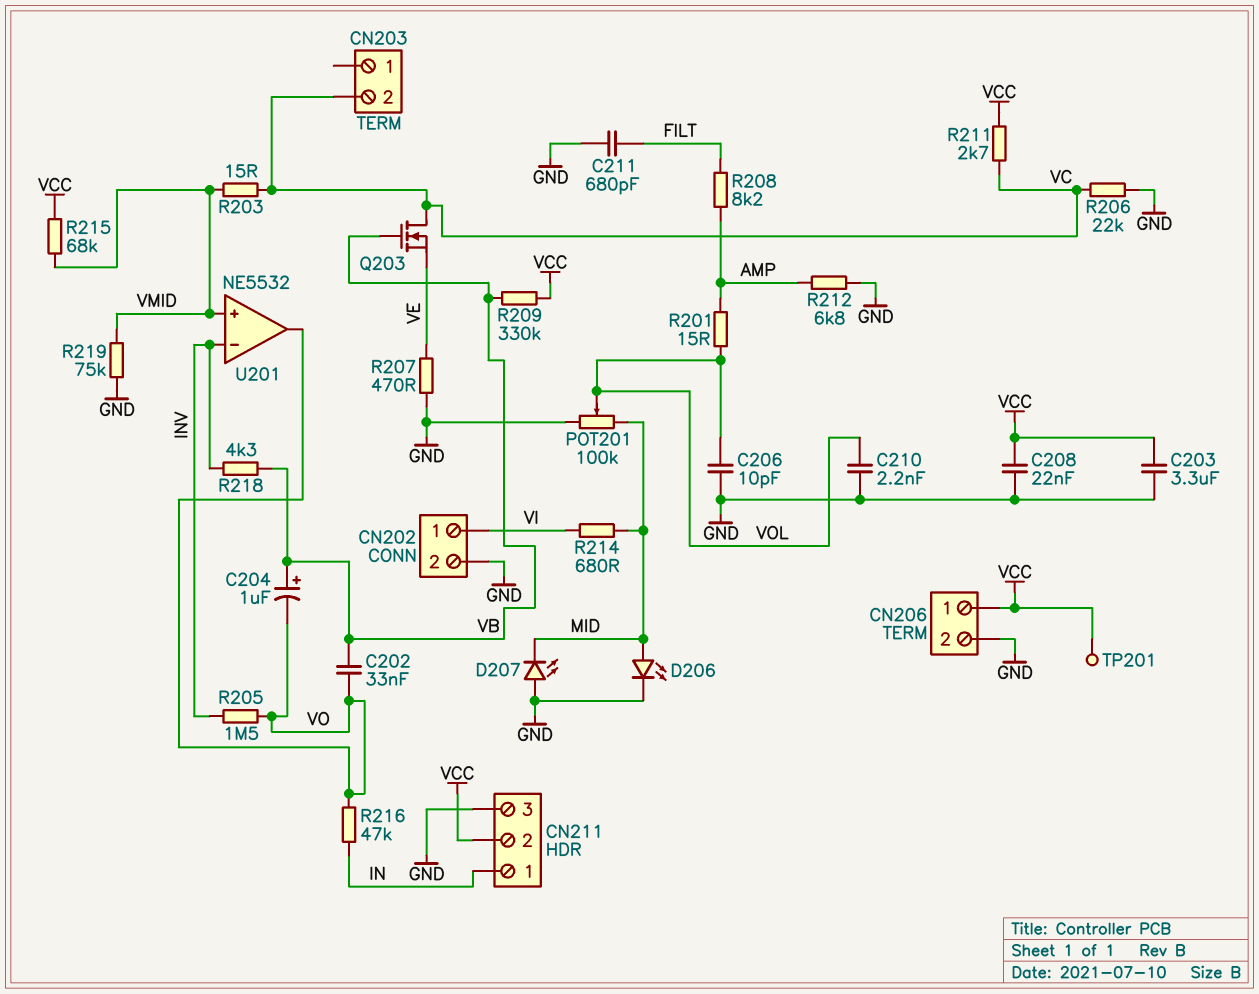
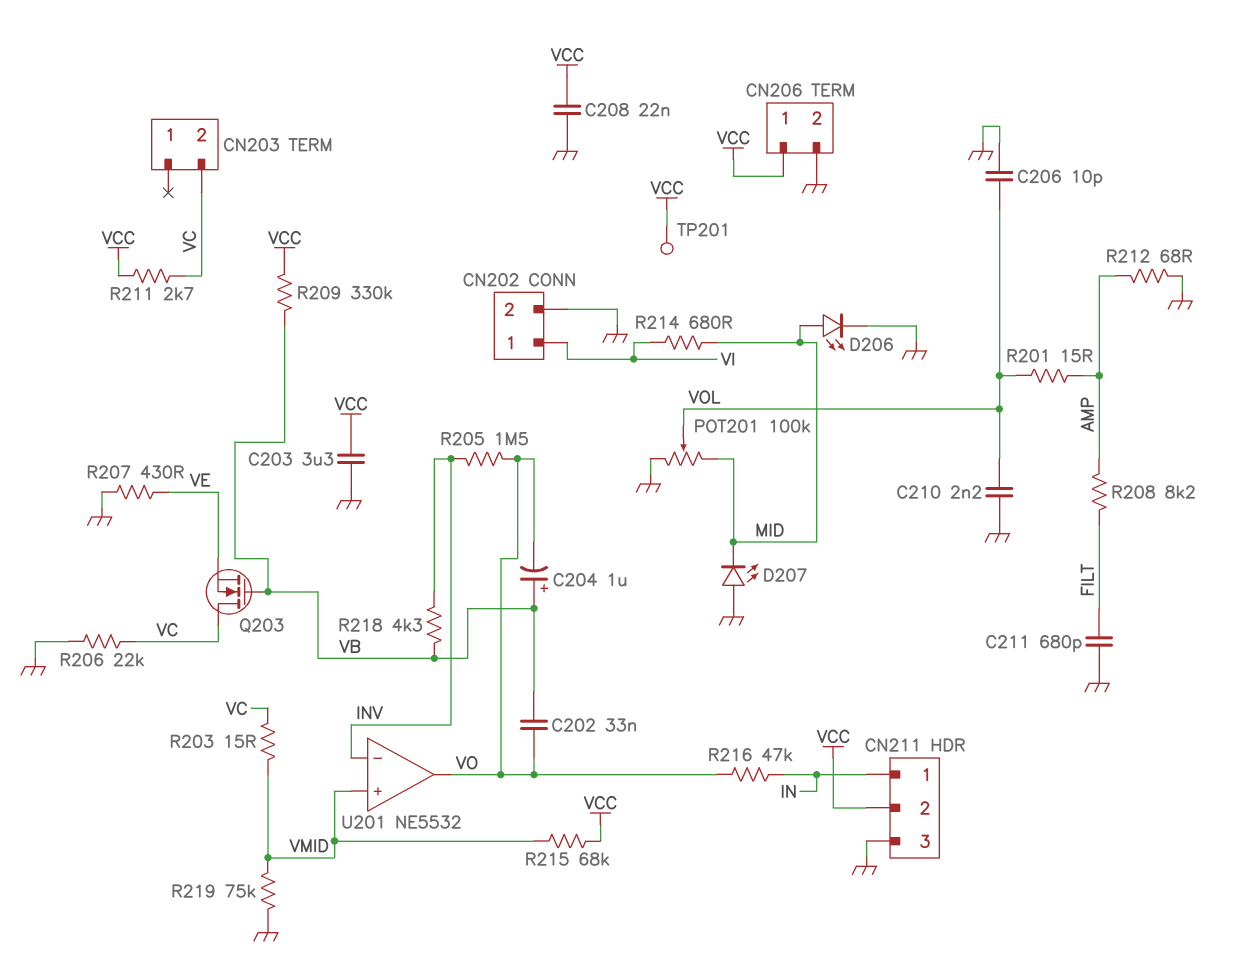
R207: 470 (GND, VE) -> 430 (GND, VE)
R212: 6.8k (AMP, GND) -> 68 (AMP, GND)

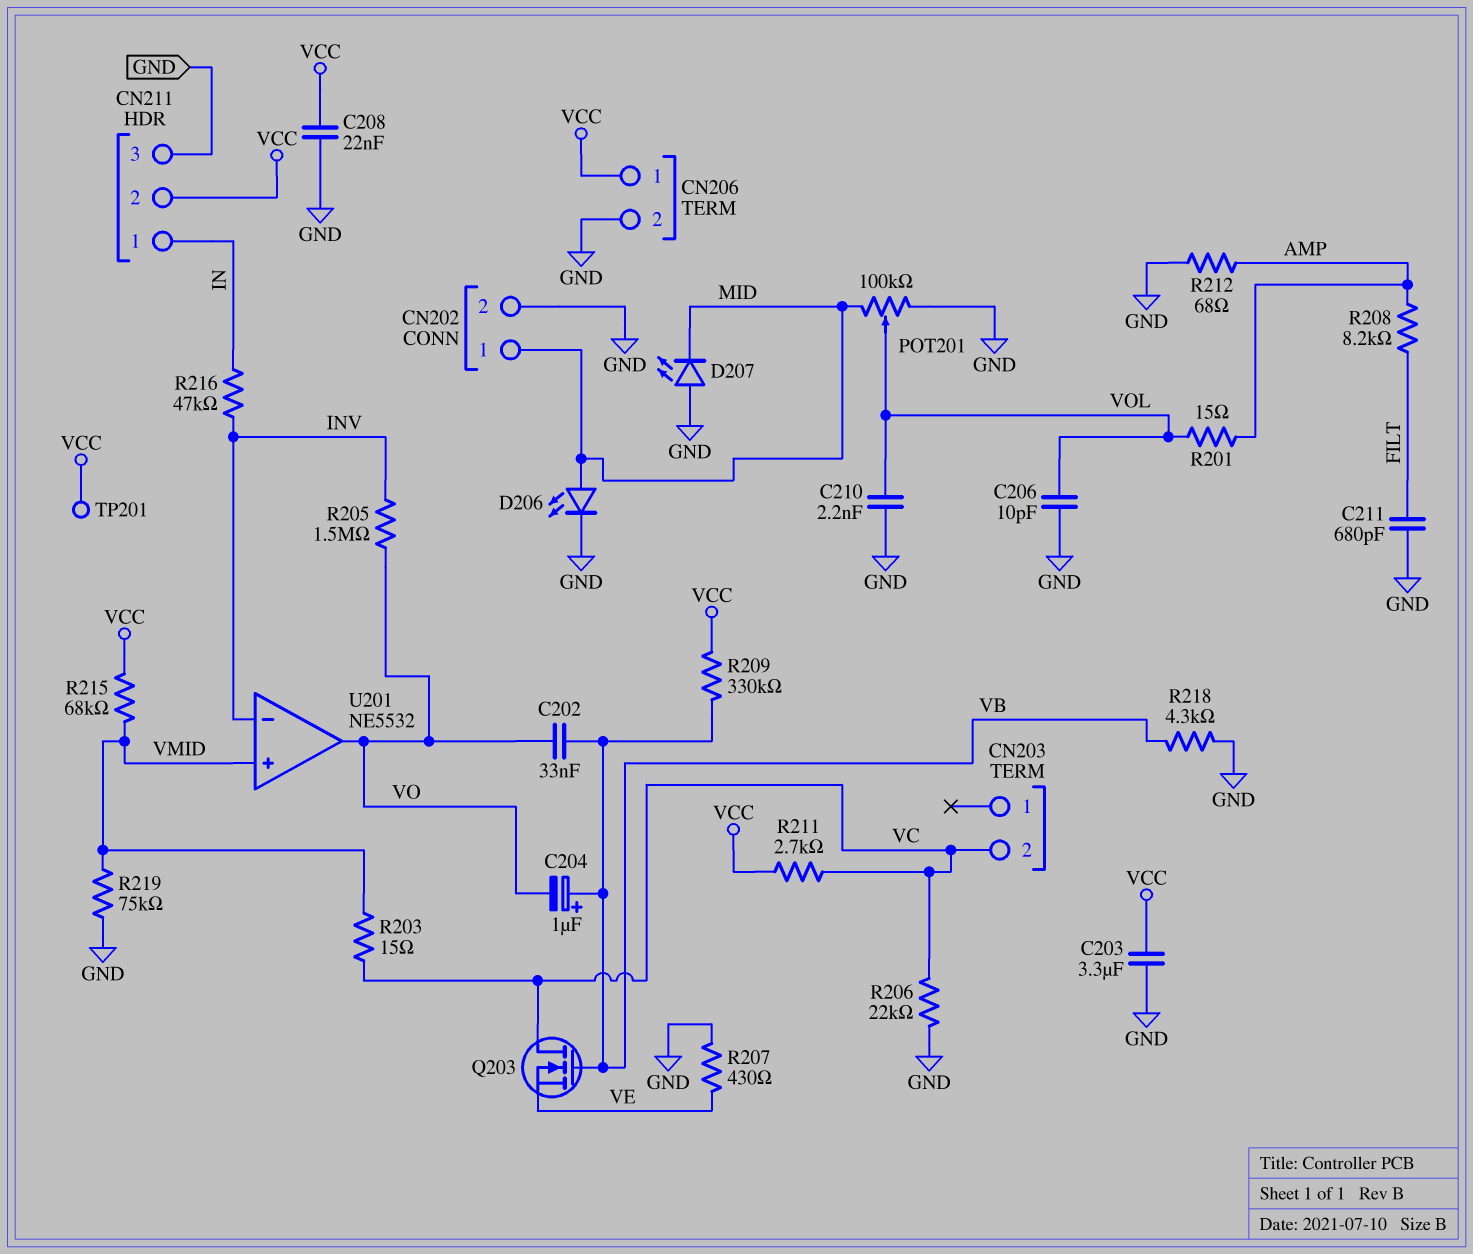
CN202 pin 1: VI -> MID
R214: 680 (MID, VI) -> none
R216: 47k (IN, VO) -> 47k (IN, INV)
R218: 4.3k (INV, VB) -> 4.3k (GND, VB)

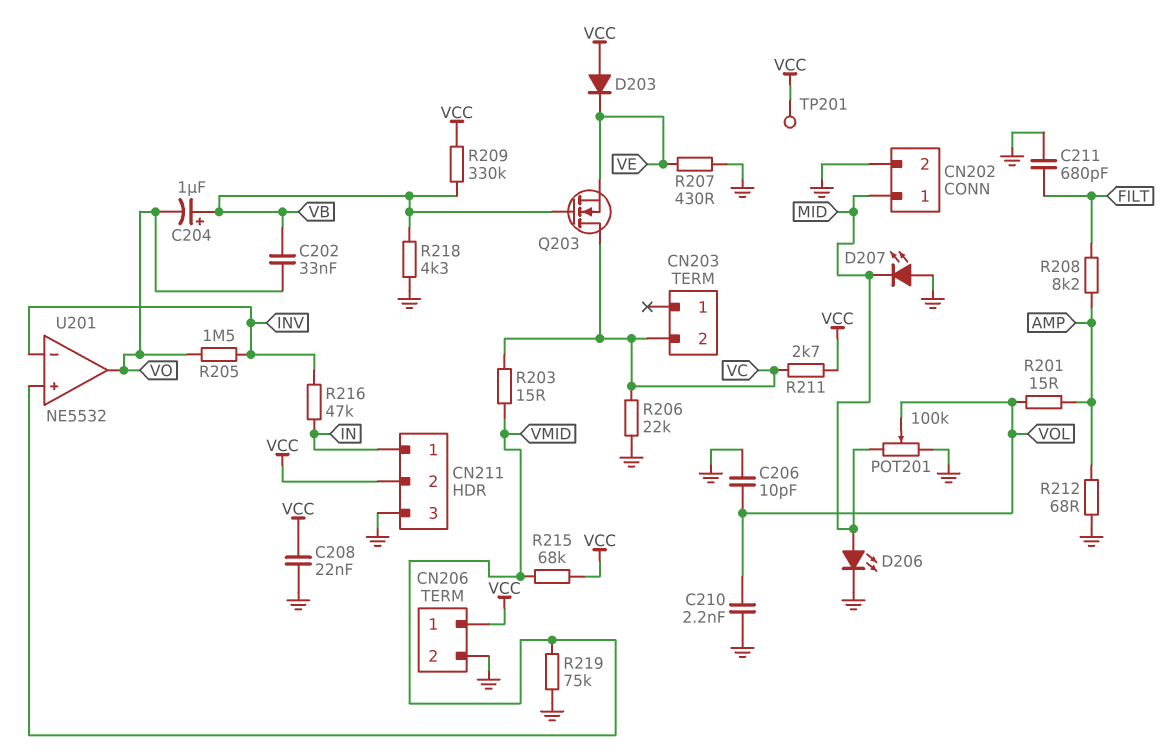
C203: 3.3uF (GND, VCC) -> none
D203: none -> diode (A VCC, K VE)

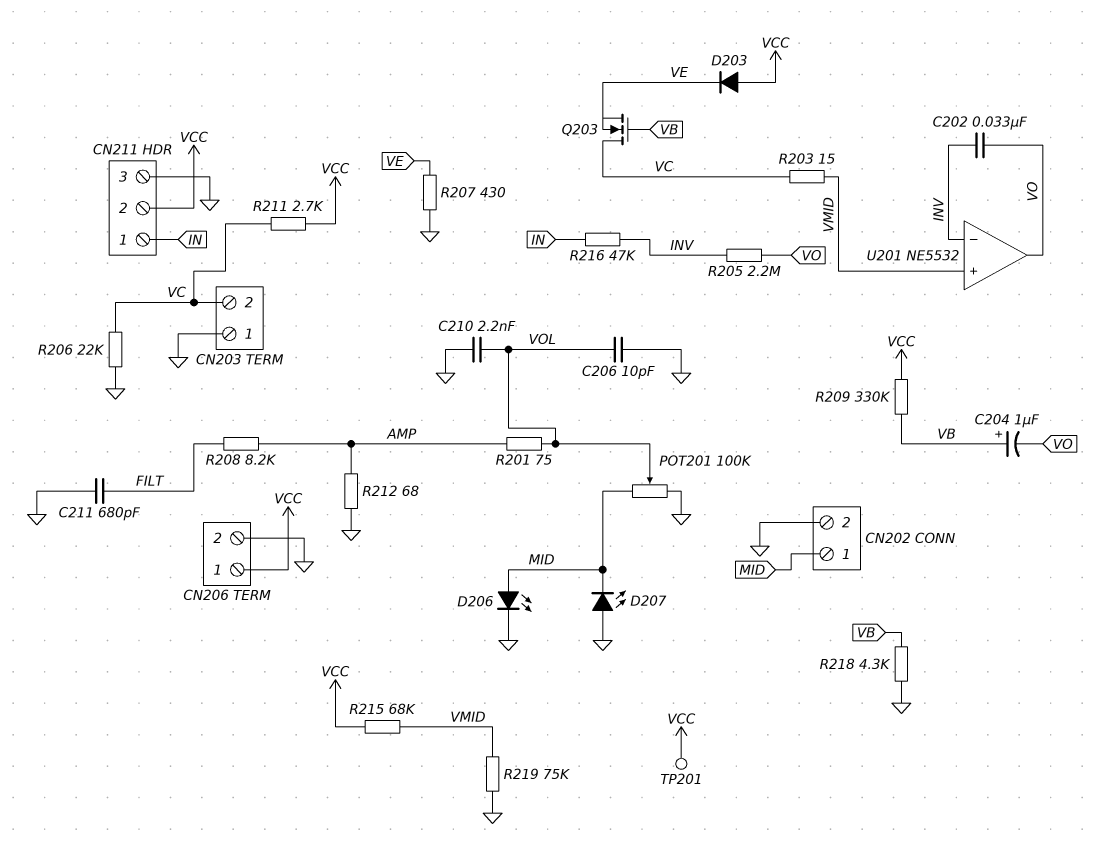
C202: 33nF (VB, VO) -> 33nF (INV, VO)
C208: 22nF (GND, VCC) -> none
CN203 pin 1: none -> GND
R201: 15 (AMP, VOL) -> 75 (AMP, VOL)
R205: 1.5M (INV, VO) -> 2.2M (INV, VO)

